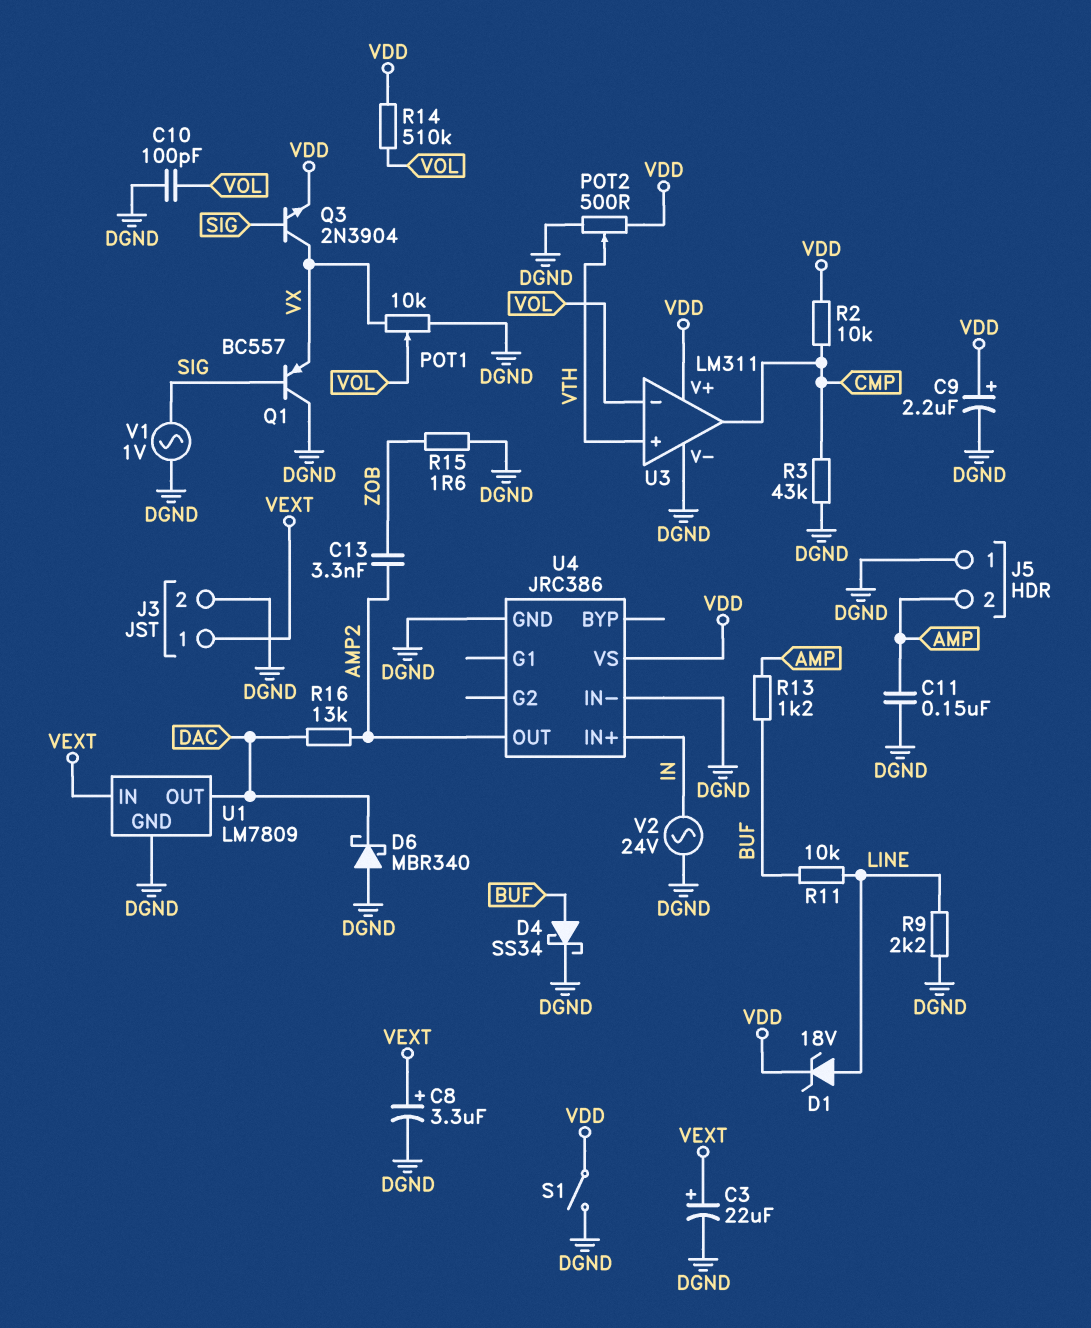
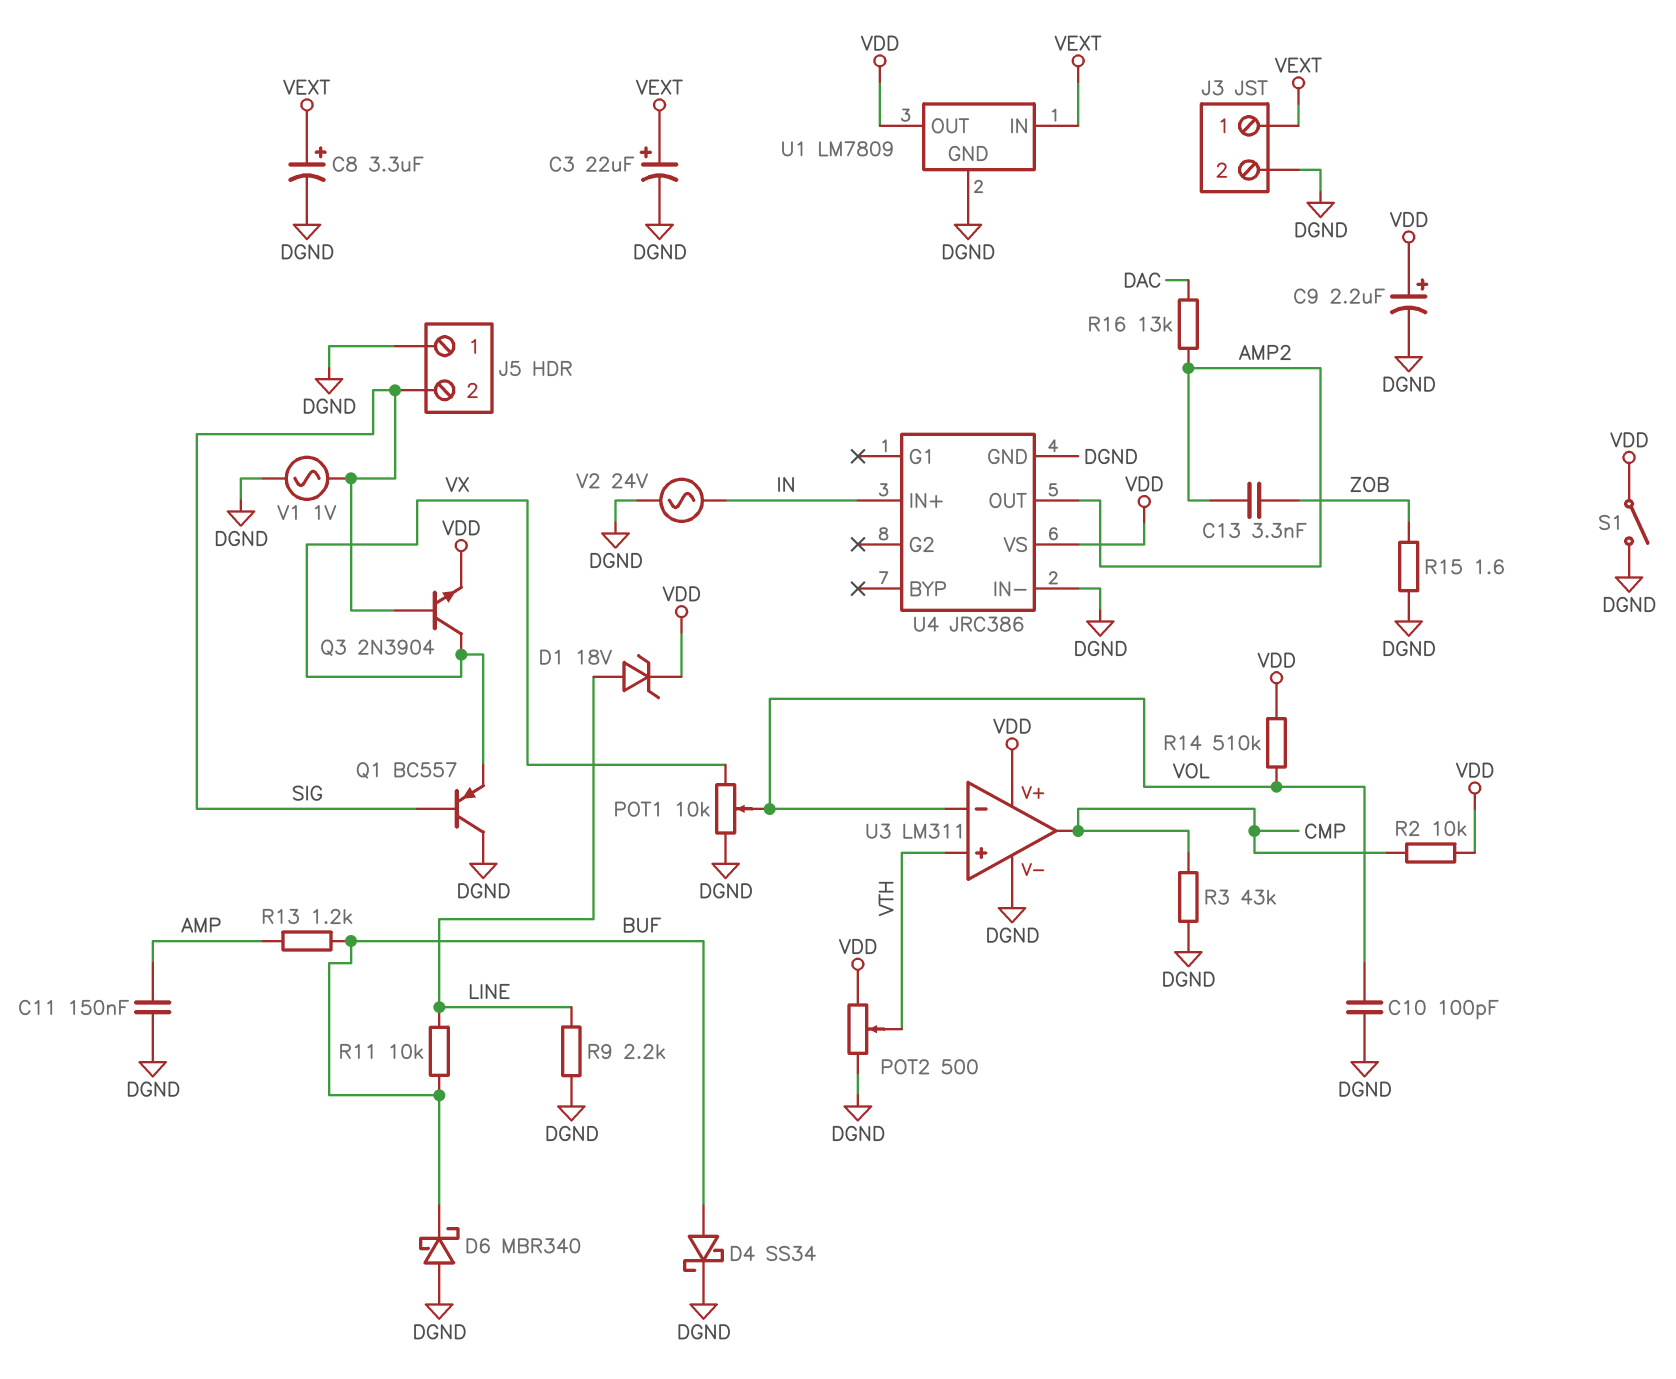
D6: schottky MBR340 (A DGND, K DAC) -> schottky MBR340 (A DGND, K BUF)
J5 pin 2: AMP -> SIG
U1 pin OUT: DAC -> VDD

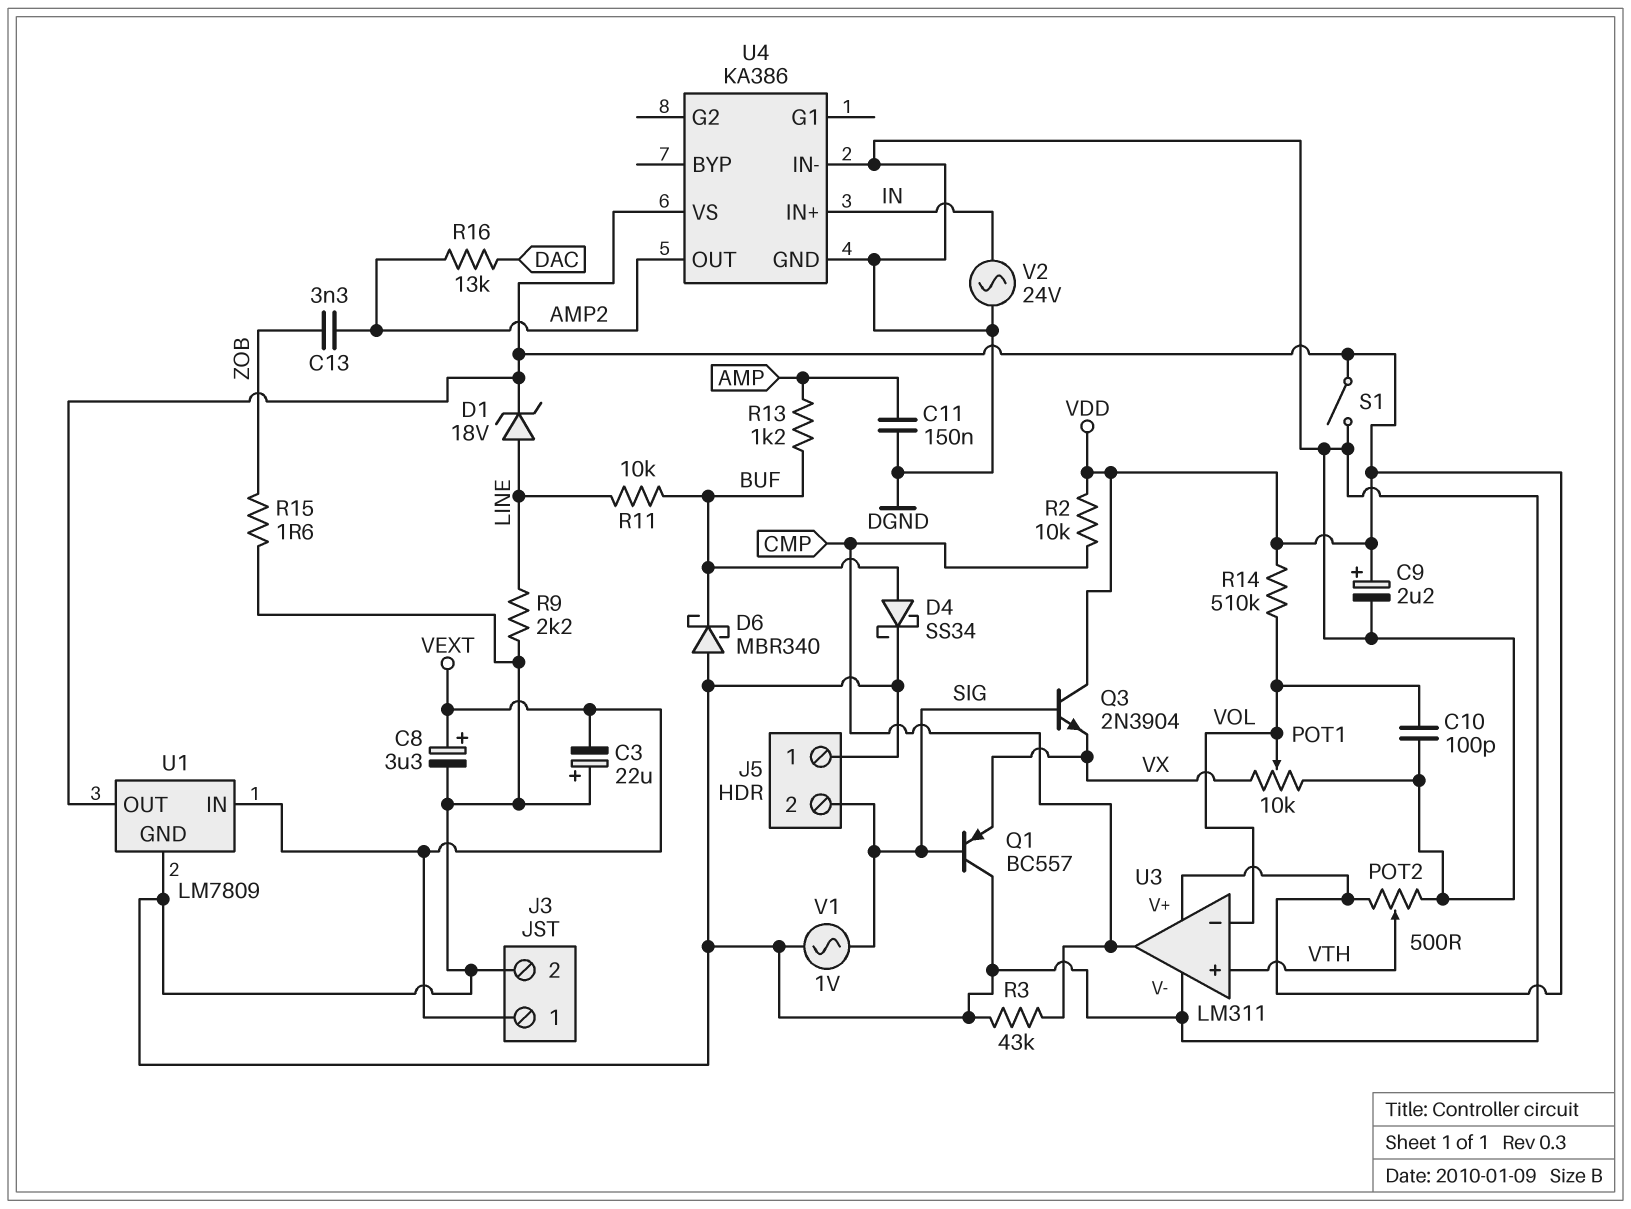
C3: 22uF (plus VEXT, minus DGND) -> 22uF (plus DGND, minus VEXT)
Q3: NPN 2N3904 (B SIG, C VX, E VDD) -> NPN 2N3904 (B SIG, C VDD, E VX)
U4: JRC386 -> KA386

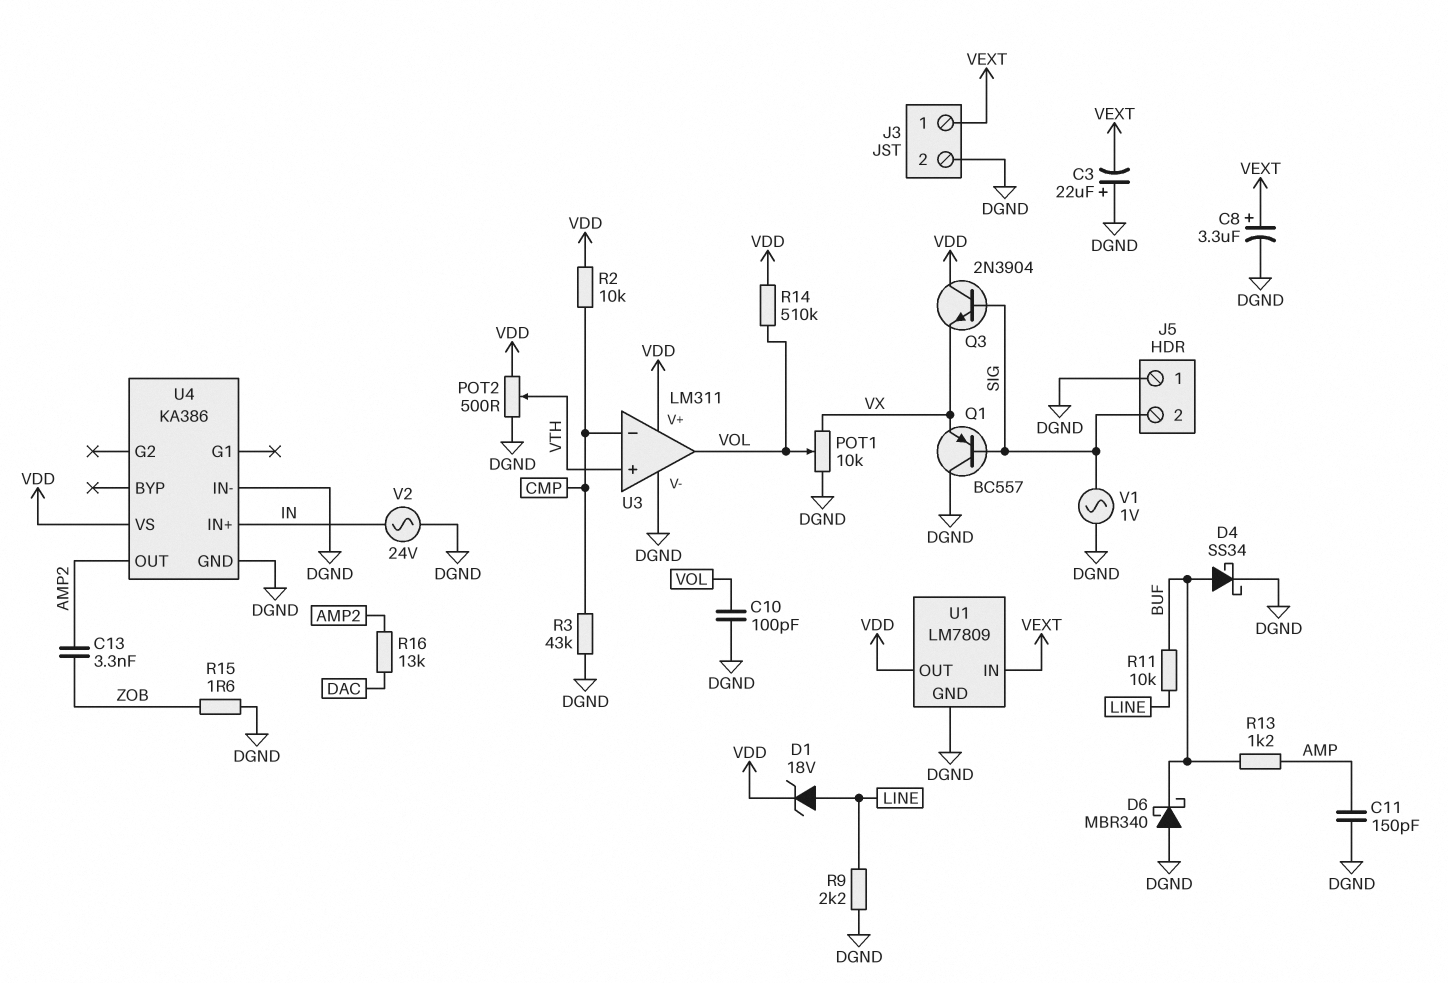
C9: 2.2uF (plus VDD, minus DGND) -> none
C11: 150nF (AMP, DGND) -> 150pF (AMP, DGND)
S1: switch (DGND, VDD) -> none
U3 pin in-: VOL -> CMP
U3 pin out: CMP -> VOL

